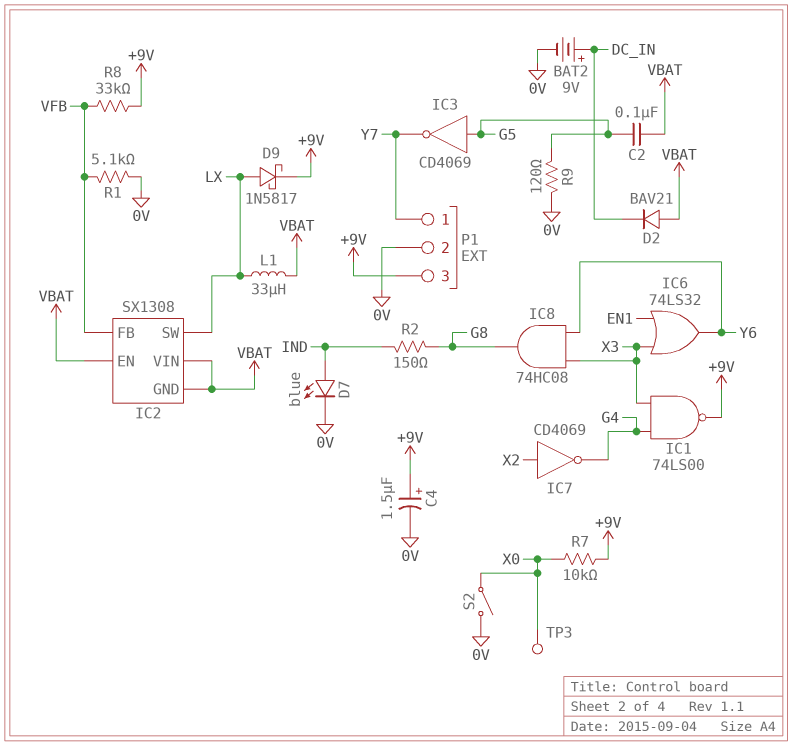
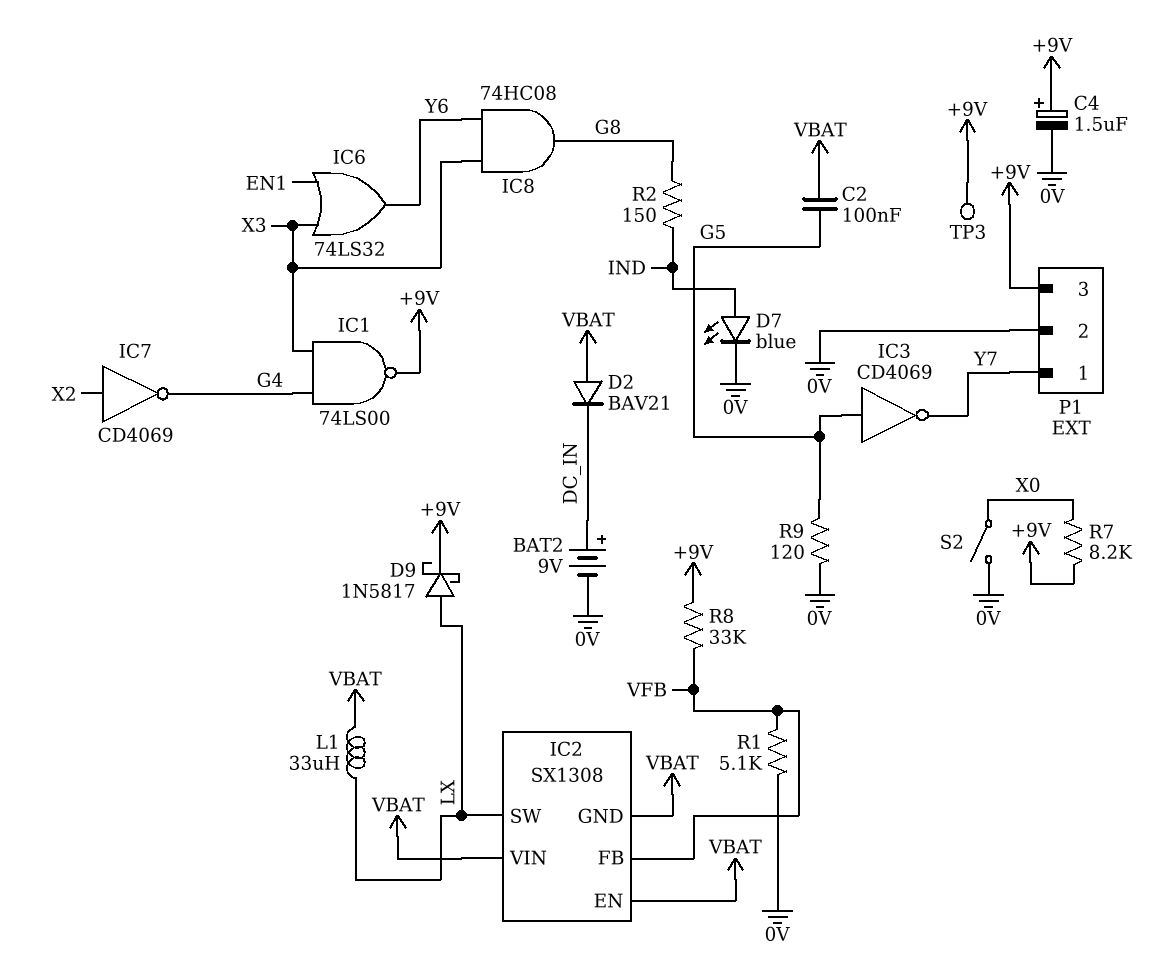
R7: 10k (+9V, X0) -> 8.2k (+9V, X0)
TP3: test point (X0) -> test point (+9V)

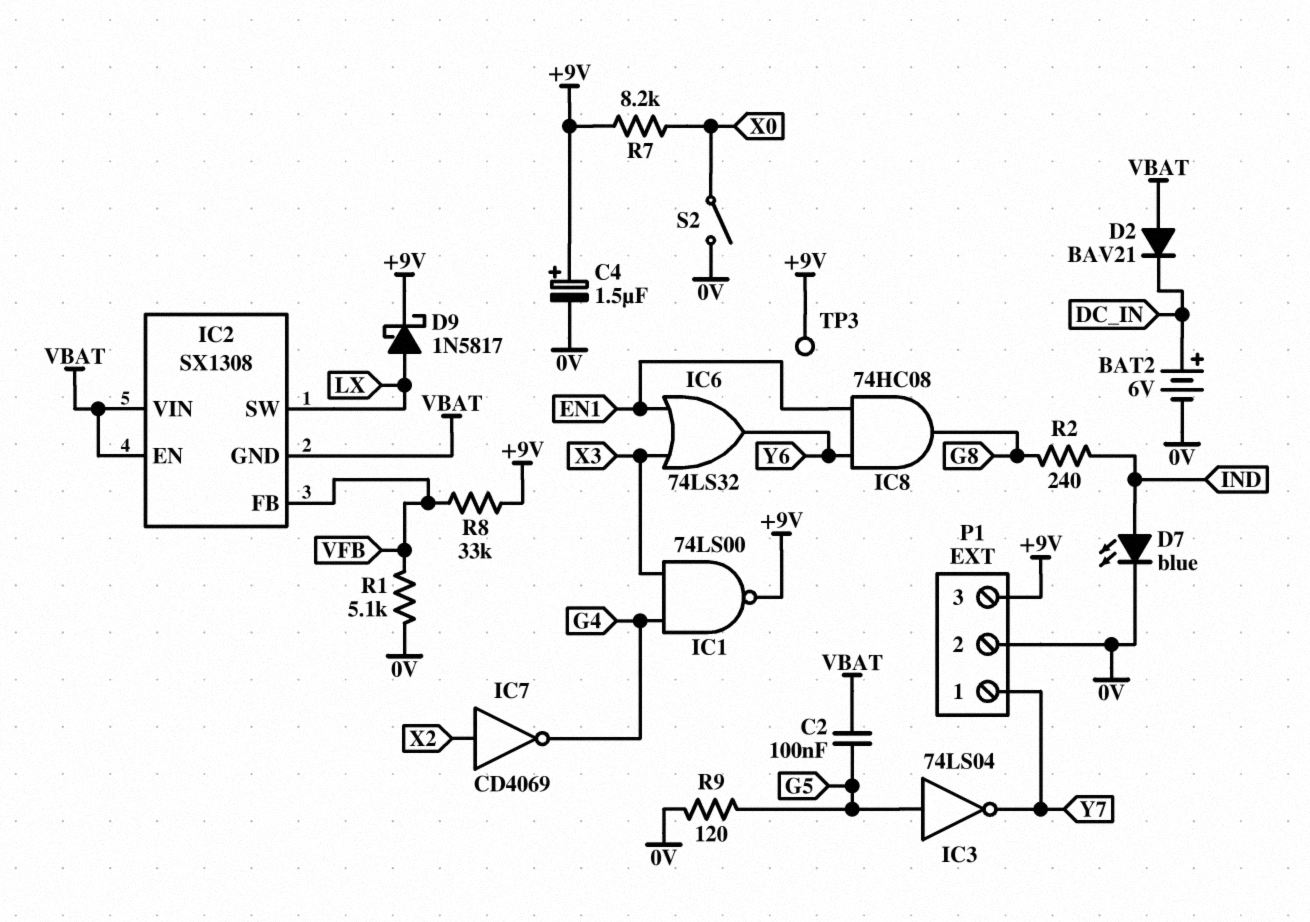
BAT2: 9V (plus DC_IN, minus 0V) -> 6V (plus DC_IN, minus 0V)
IC3: NOT CD4069 (in G5, out Y7) -> NOT 74LS04 (in G5, out Y7)
IC8: AND 74HC08 (in X3, in Y6, out G8) -> AND 74HC08 (in EN1, in Y6, out G8)
L1: 33uH (LX, VBAT) -> none
R2: 150 (G8, IND) -> 240 (G8, IND)

